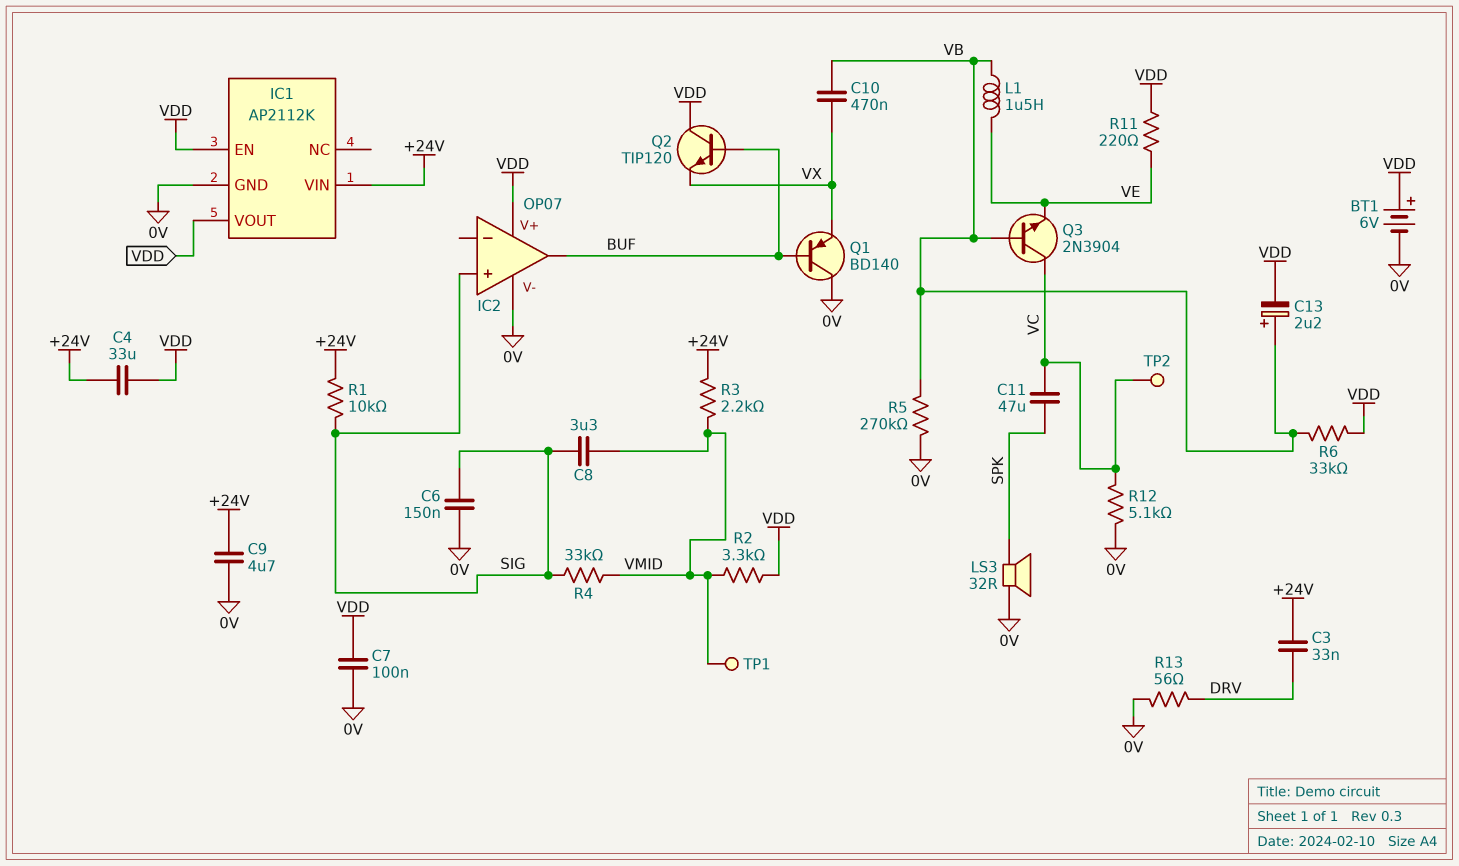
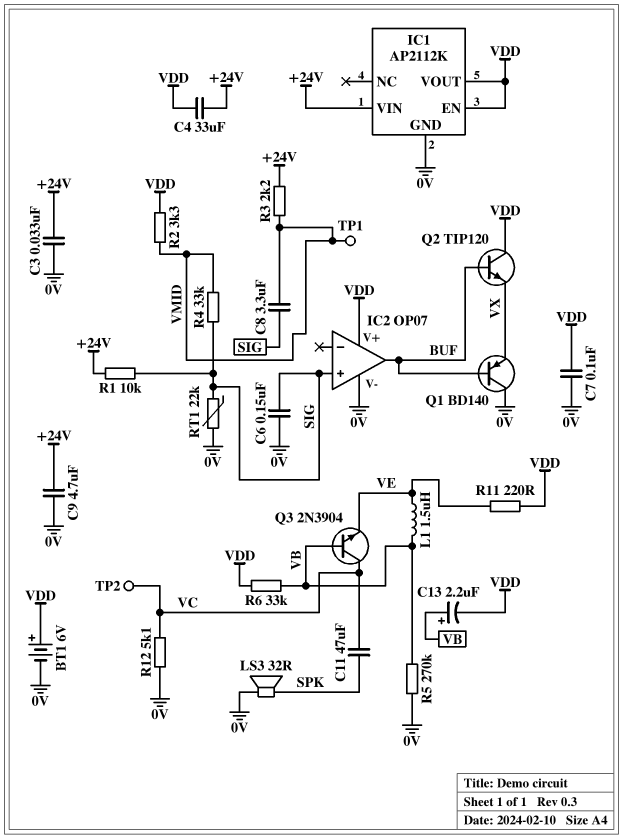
C3: 33nF (+24V, DRV) -> 33nF (+24V, 0V)
C10: 470nF (VB, VX) -> none
R13: 56 (0V, DRV) -> none
RT1: none -> 22k (0V, SIG)

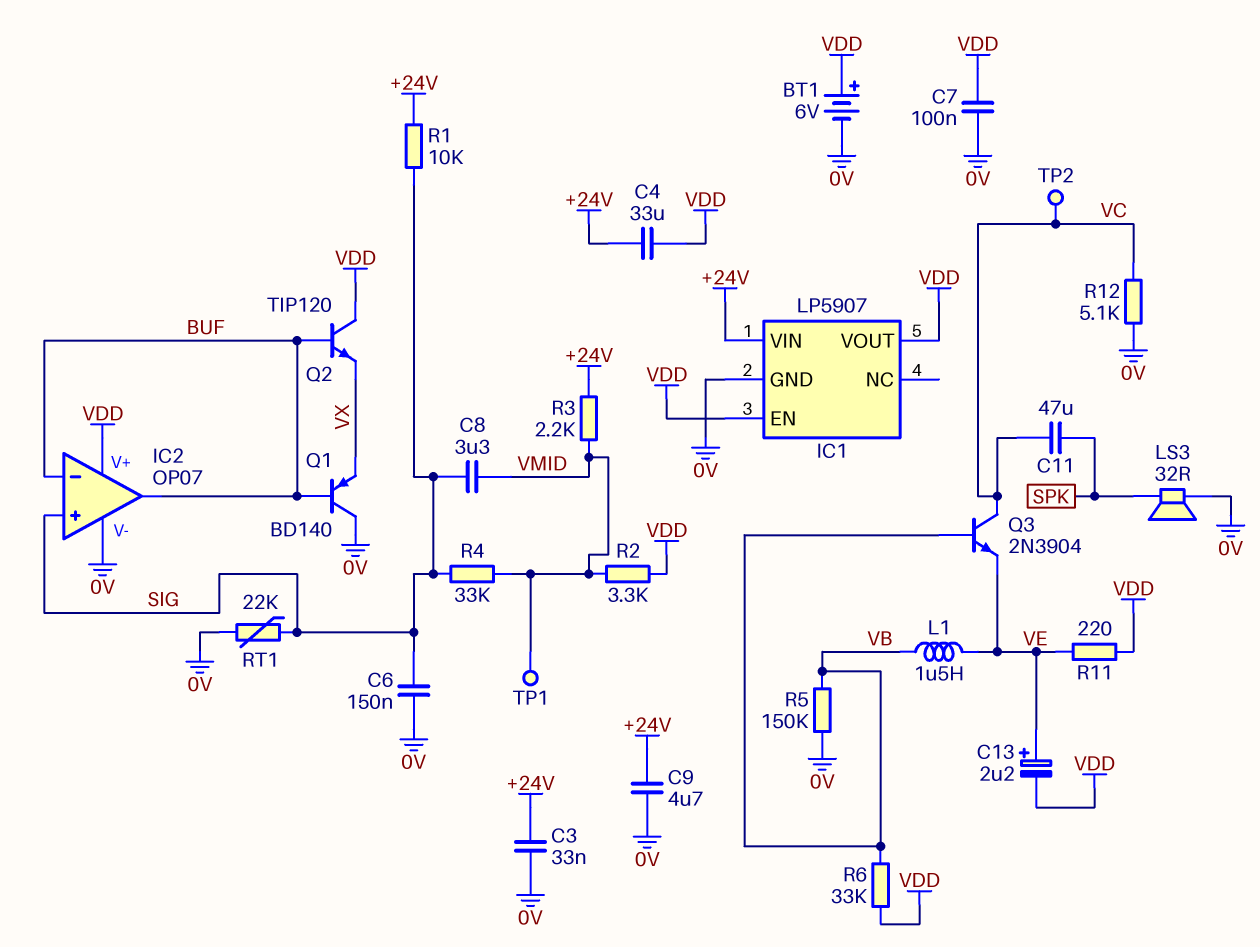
C13: 2.2uF (plus VB, minus VDD) -> 2.2uF (plus VE, minus VDD)
IC1: AP2112K -> LP5907
IC2 pin in-: none -> BUF
R5: 270k (0V, VB) -> 150k (0V, VB)

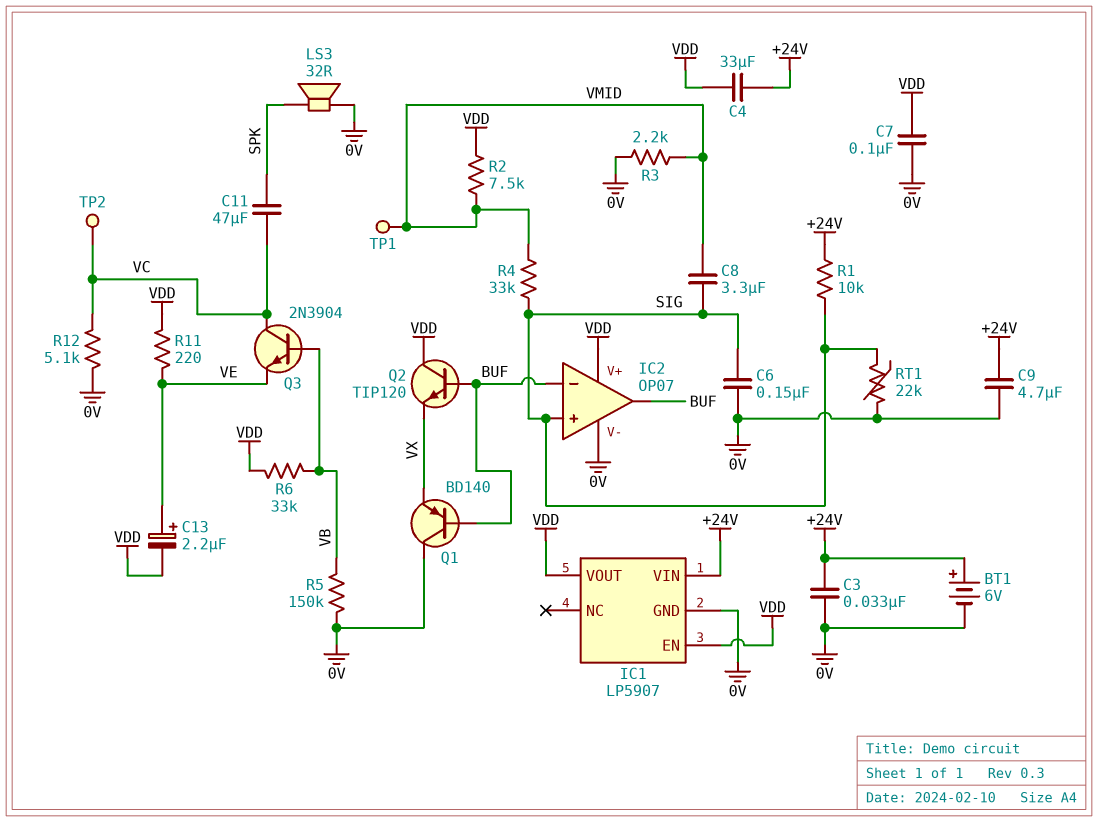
BT1: 6V (plus VDD, minus 0V) -> 6V (plus +24V, minus 0V)
L1: 1.5uH (VB, VE) -> none
R2: 3.3k (VDD, VMID) -> 7.5k (VDD, VMID)
R3: 2.2k (+24V, VMID) -> 2.2k (0V, VMID)

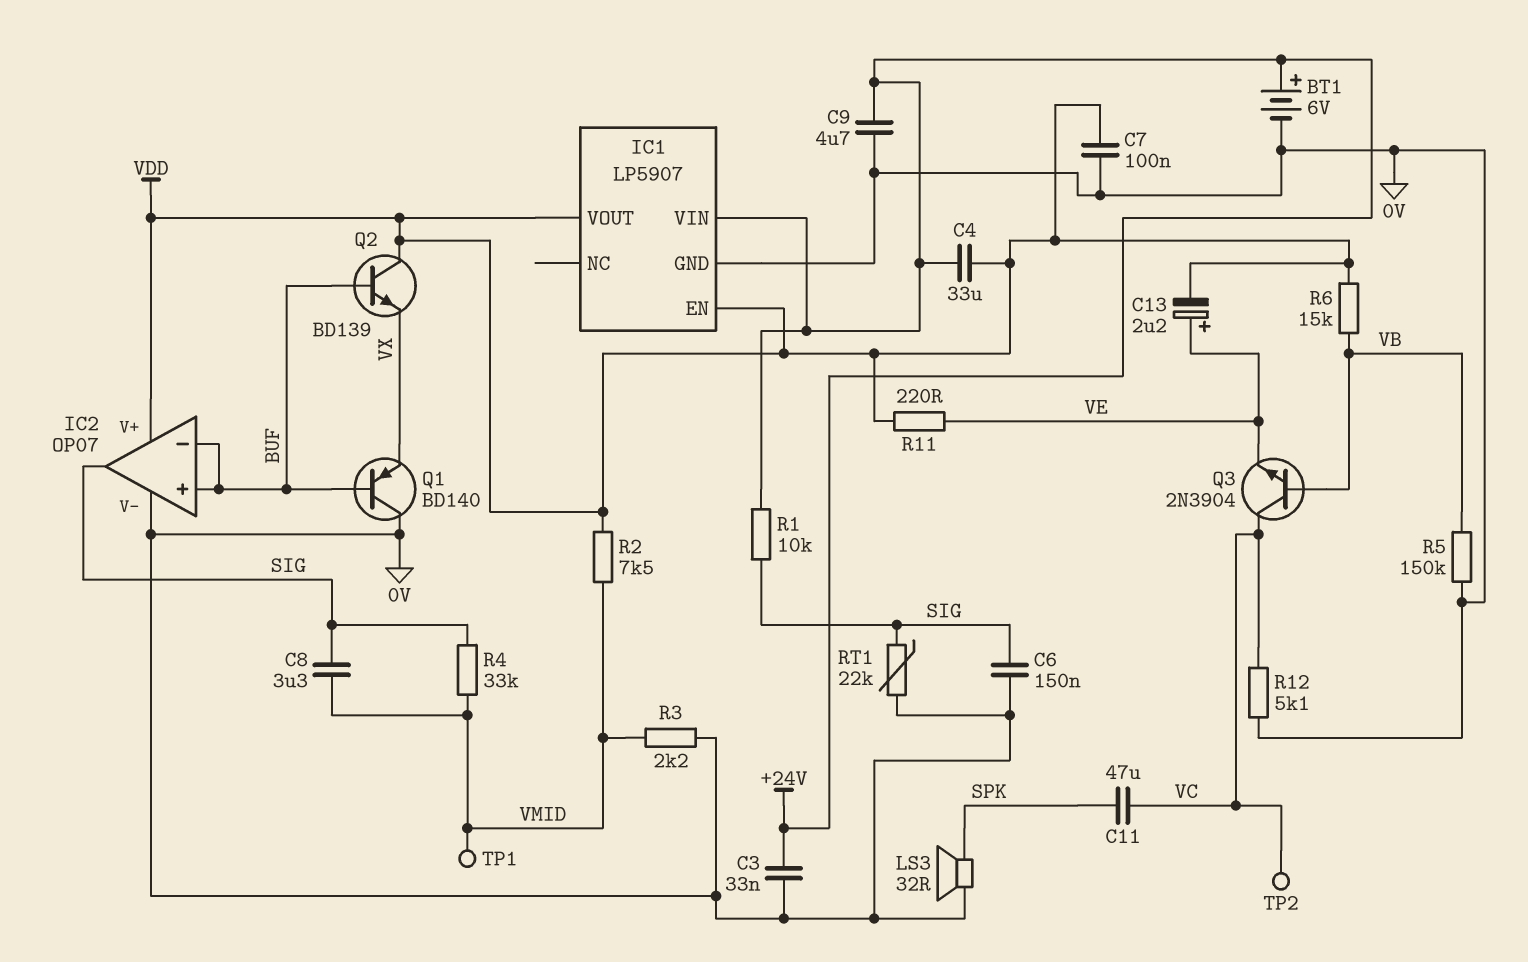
IC2 pin in+: SIG -> BUF
IC2 pin out: BUF -> SIG
Q2: NPN TIP120 (B BUF, C VDD, E VX) -> NPN BD139 (B BUF, C VDD, E VX)
R6: 33k (VB, VDD) -> 15k (VB, VDD)

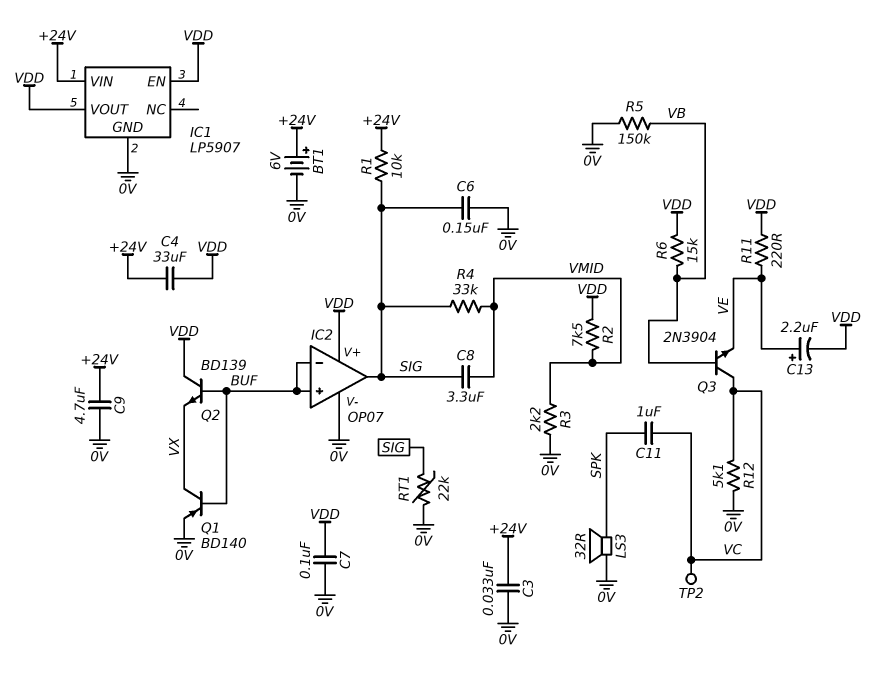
C11: 47uF (SPK, VC) -> 1uF (SPK, VC)
Q1: PNP BD140 (B BUF, C 0V, E VX) -> PNP BD140 (B BUF, C VX, E 0V)
TP1: test point (VMID) -> none

